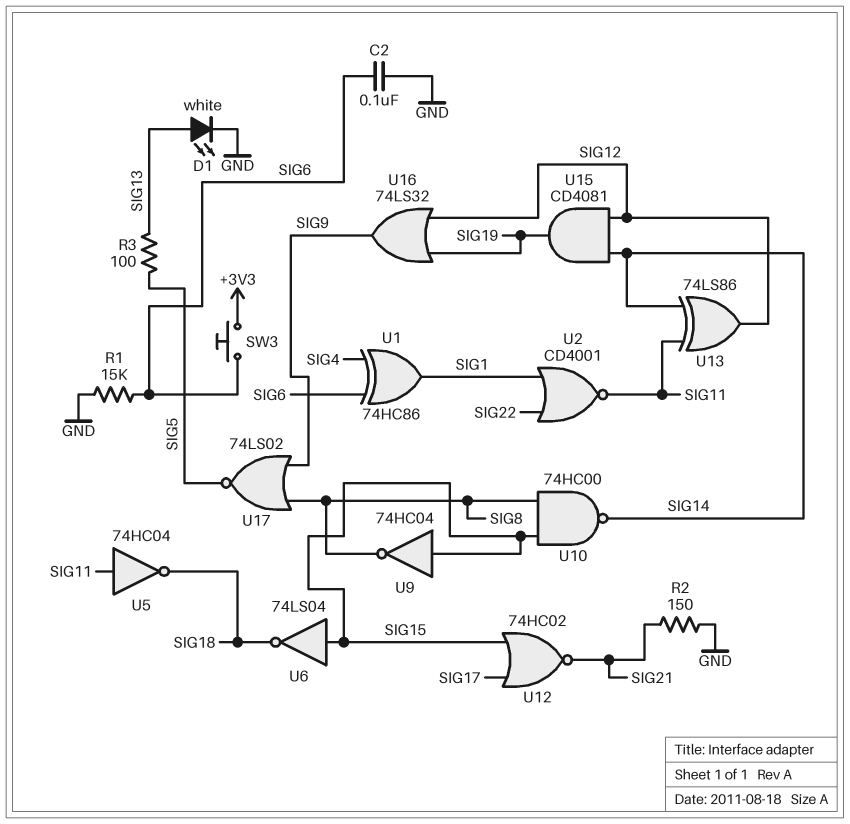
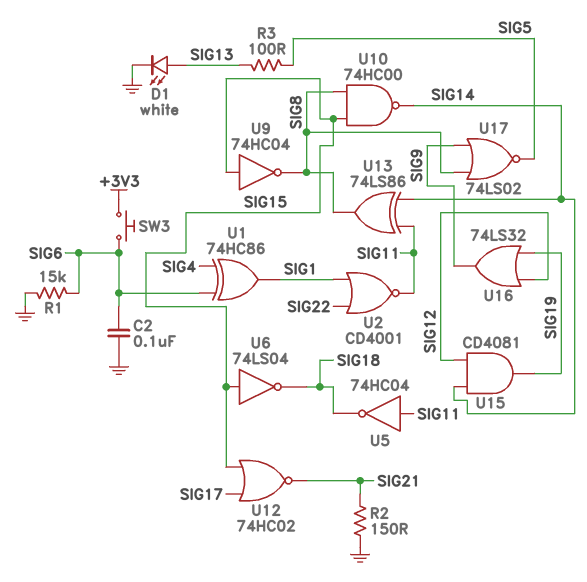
U13: XOR 74LS86 (in SIG11, in SIG14, out SIG12) -> XOR 74LS86 (in SIG11, in SIG14, out SIG8)

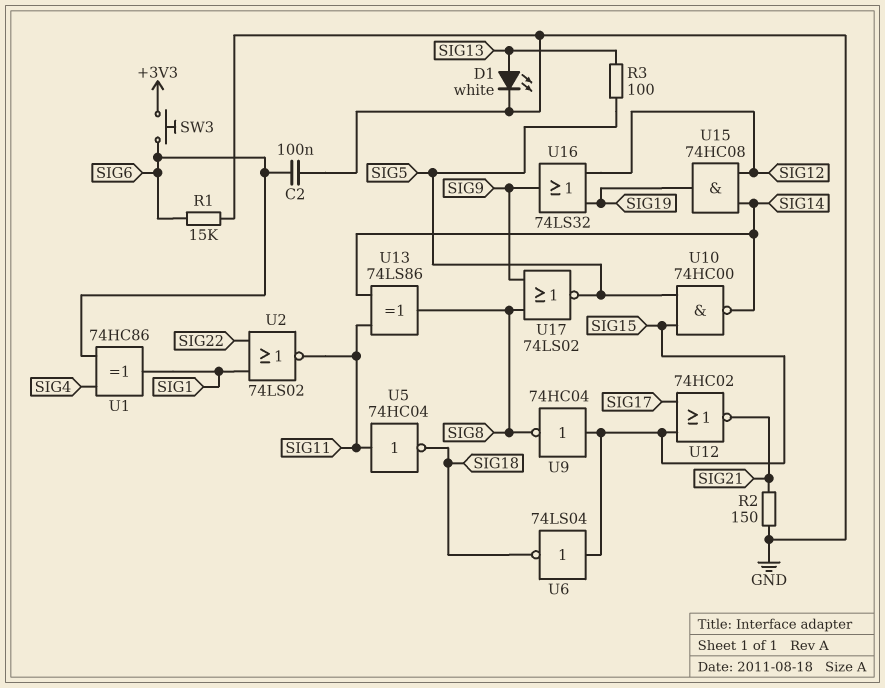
U2: NOR CD4001 (in SIG1, in SIG22, out SIG11) -> NOR 74LS02 (in SIG1, in SIG22, out SIG11)
U10: NAND 74HC00 (in SIG8, in SIG15, out SIG14) -> NAND 74HC00 (in SIG5, in SIG15, out SIG14)
U15: AND CD4081 (in SIG12, in SIG14, out SIG19) -> AND 74HC08 (in SIG12, in SIG14, out SIG19)

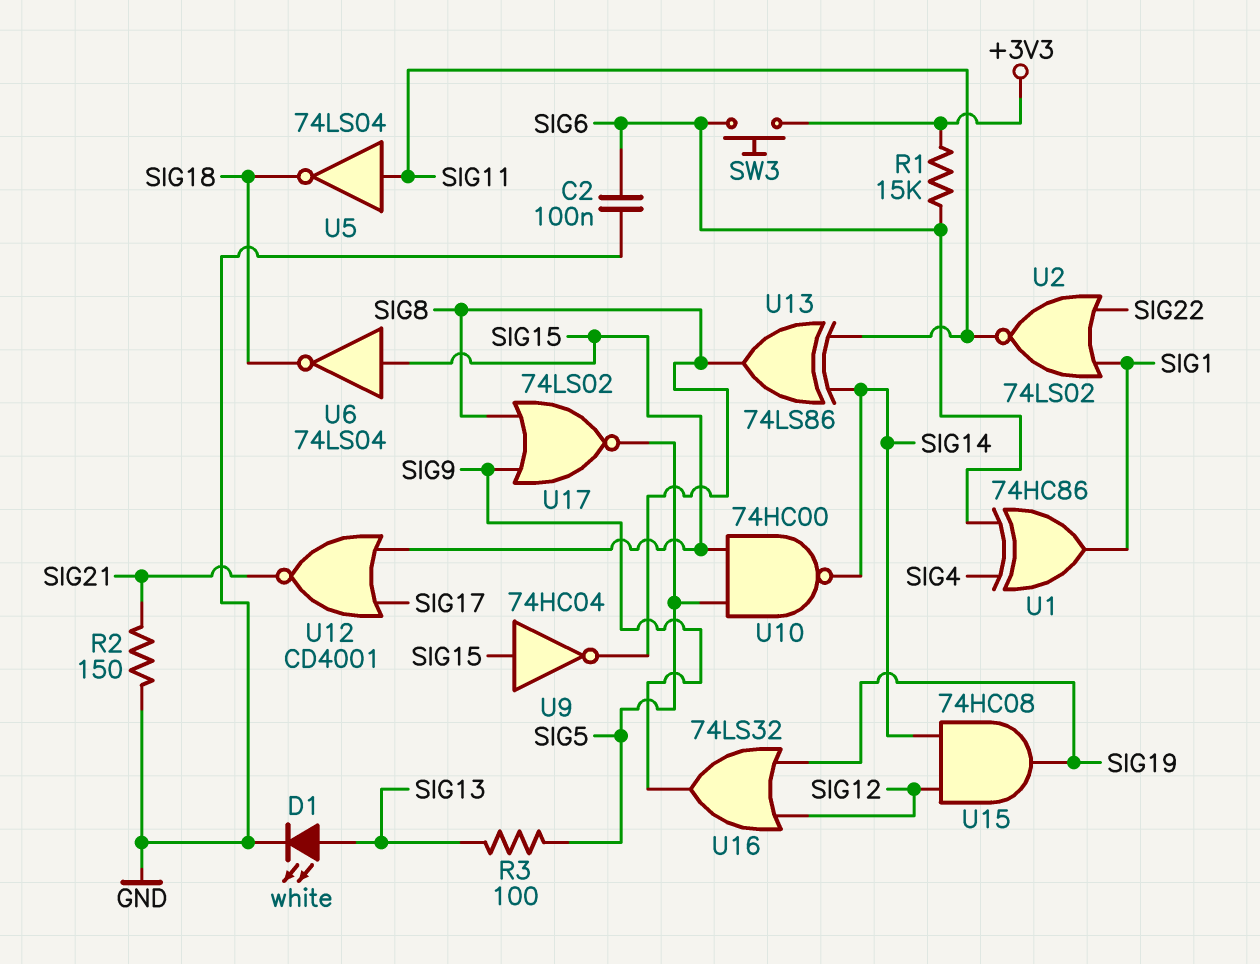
R1: 15k (GND, SIG6) -> 15k (+3V3, SIG6)
U5: NOT 74HC04 (in SIG11, out SIG18) -> NOT 74LS04 (in SIG11, out SIG18)
U12: NOR 74HC02 (in SIG15, in SIG17, out SIG21) -> NOR CD4001 (in SIG15, in SIG17, out SIG21)

